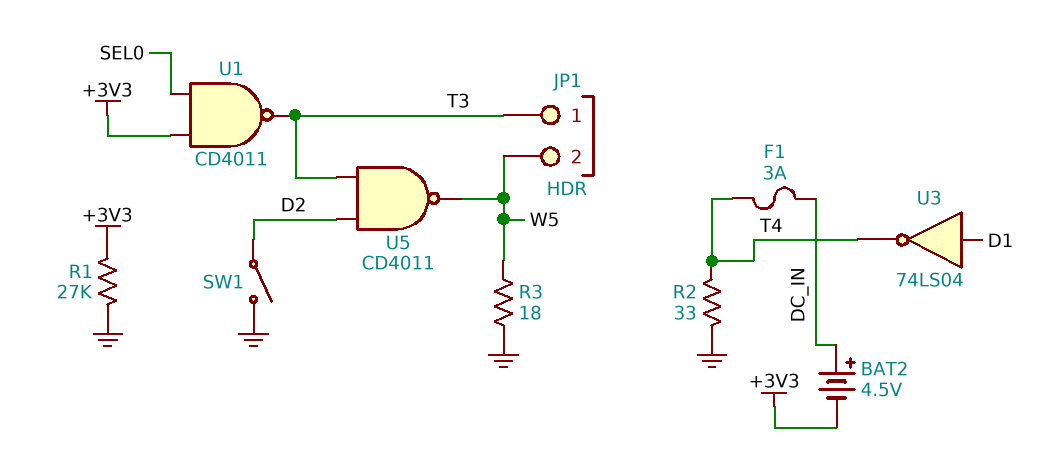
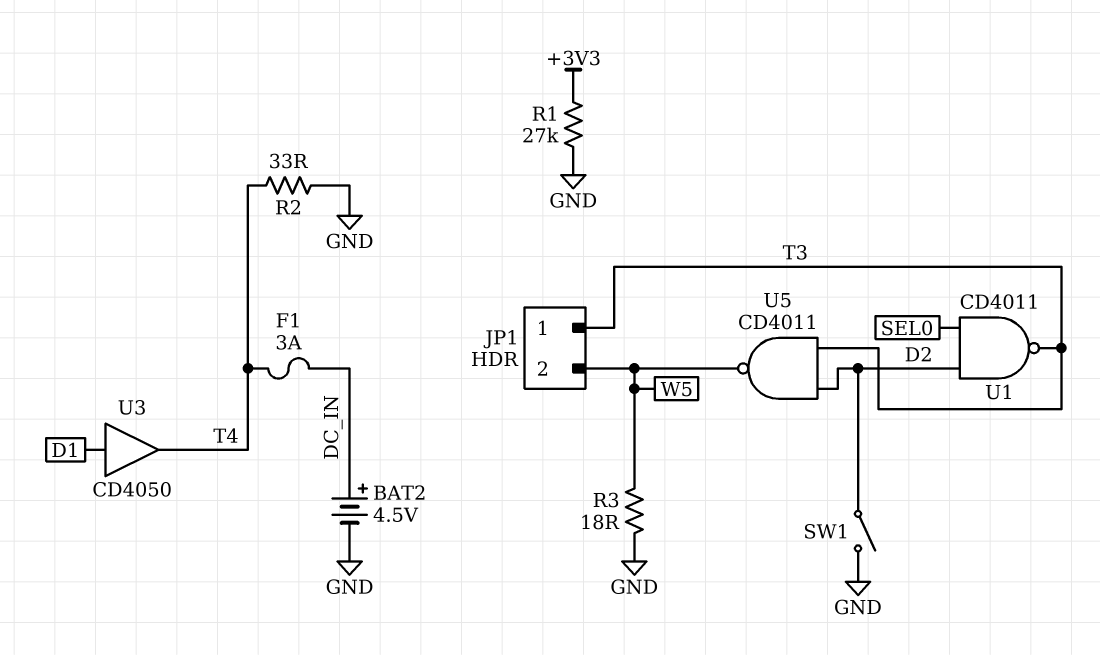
BAT2: 4.5V (plus DC_IN, minus +3V3) -> 4.5V (plus DC_IN, minus GND)
U1: NAND CD4011 (in +3V3, in SEL0, out T3) -> NAND CD4011 (in D2, in SEL0, out T3)
U3: NOT 74LS04 (in D1, out T4) -> buffer CD4050 (in D1, out T4)

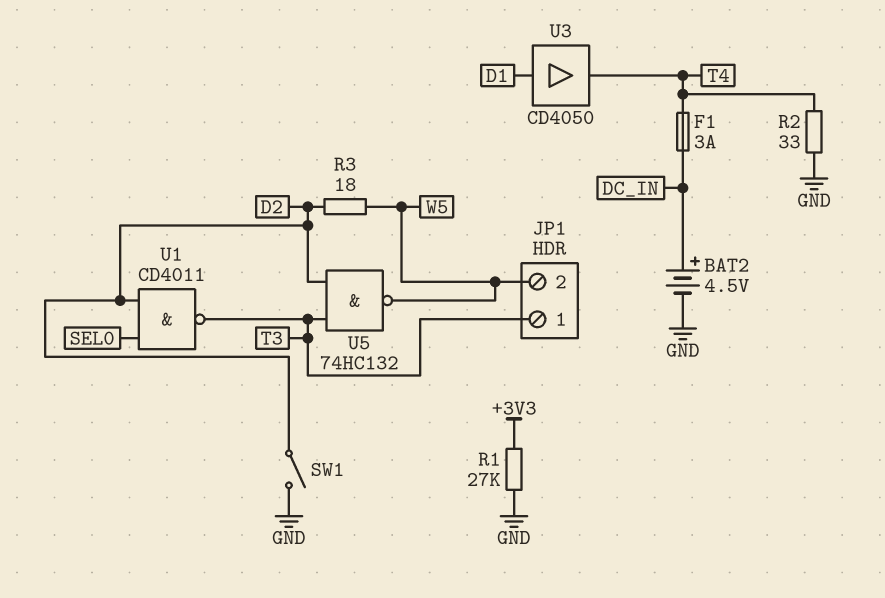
R3: 18 (GND, W5) -> 18 (D2, W5)
U5: NAND CD4011 (in D2, in T3, out W5) -> NAND 74HC132 (in D2, in T3, out W5)

